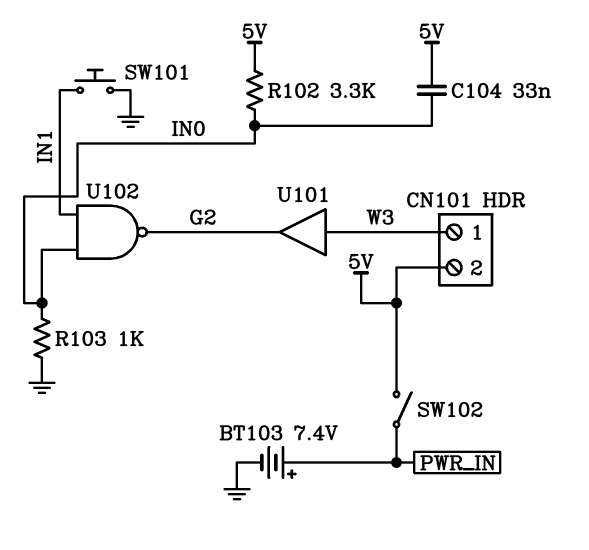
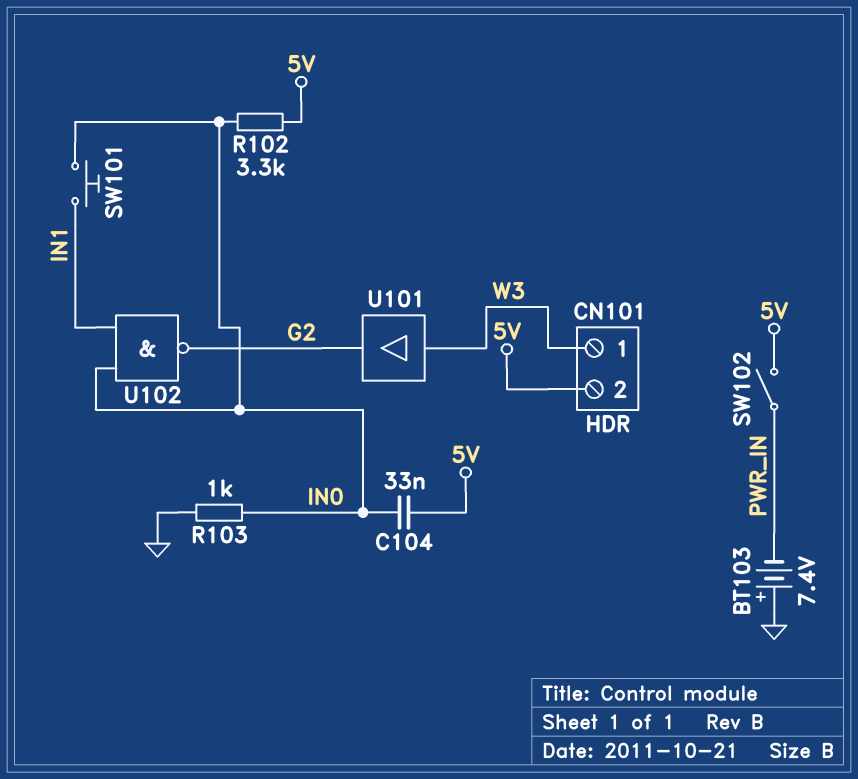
BT103: 7.4V (plus PWR_IN, minus GND) -> 7.4V (plus GND, minus PWR_IN)
SW101: button (GND, IN1) -> button (IN0, IN1)

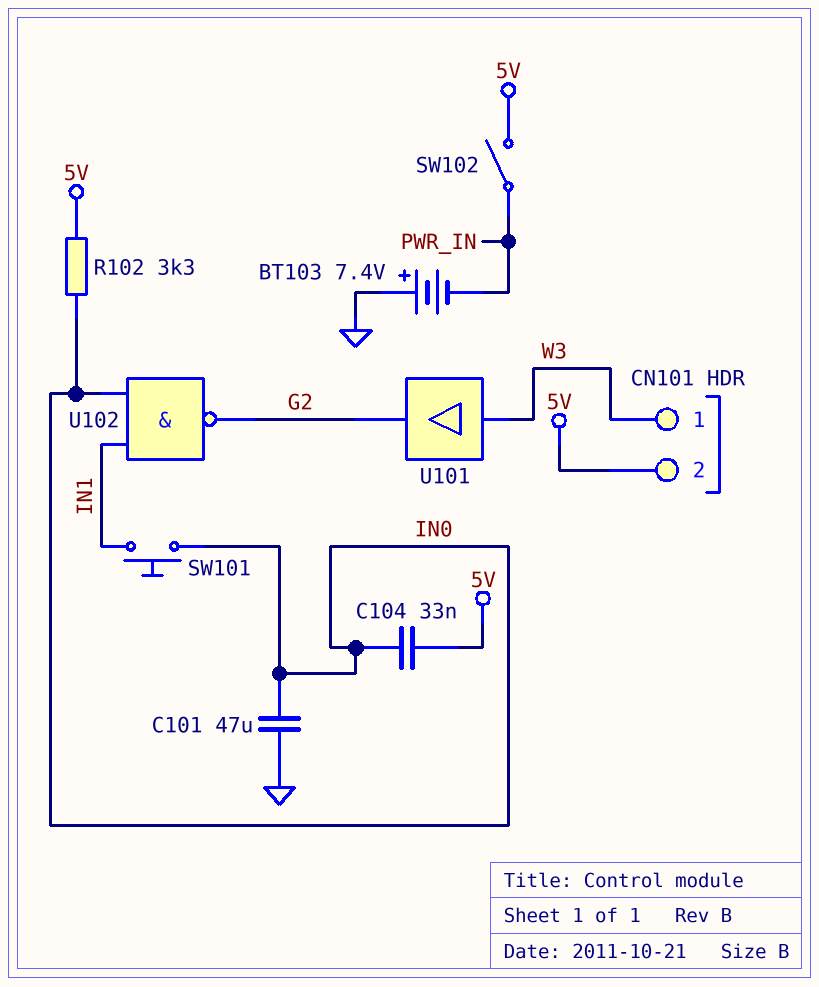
C101: none -> 47uF (GND, IN0)
R103: 1k (GND, IN0) -> none

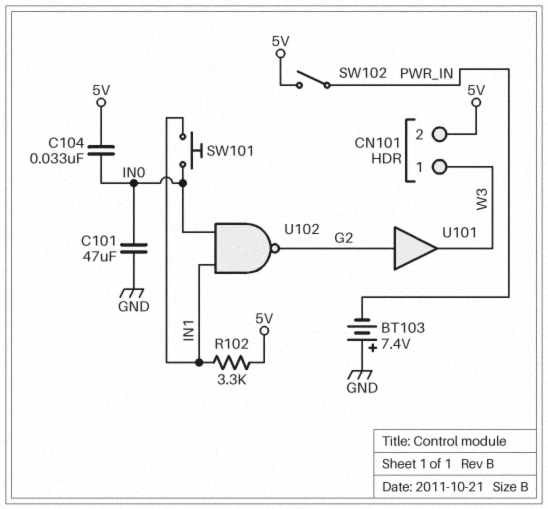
R102: 3.3k (5V, IN0) -> 3.3k (5V, IN1)
U101: buffer (in W3, out G2) -> buffer (in G2, out W3)

